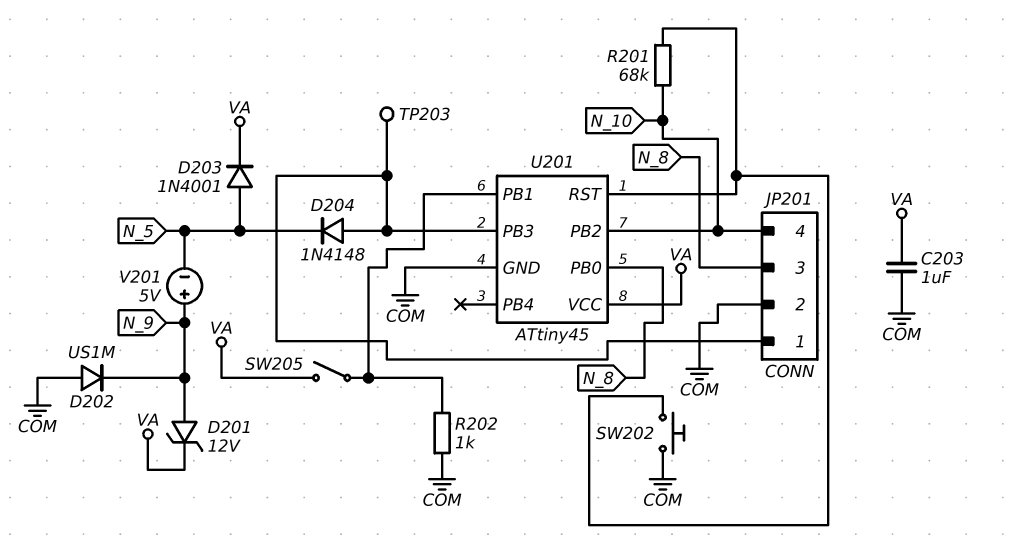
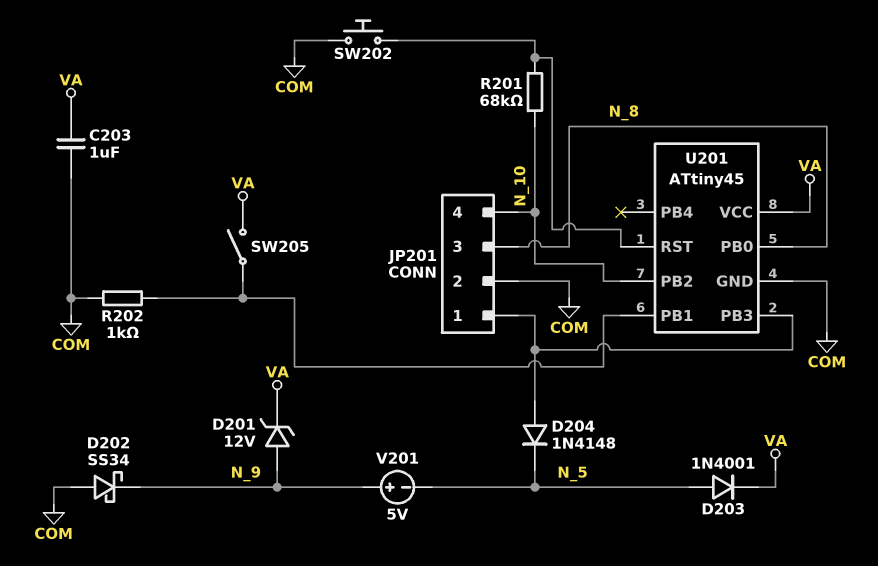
D202: diode US1M (A COM, K N_9) -> schottky SS34 (A COM, K N_9)
TP203: test point (JP201/1) -> none

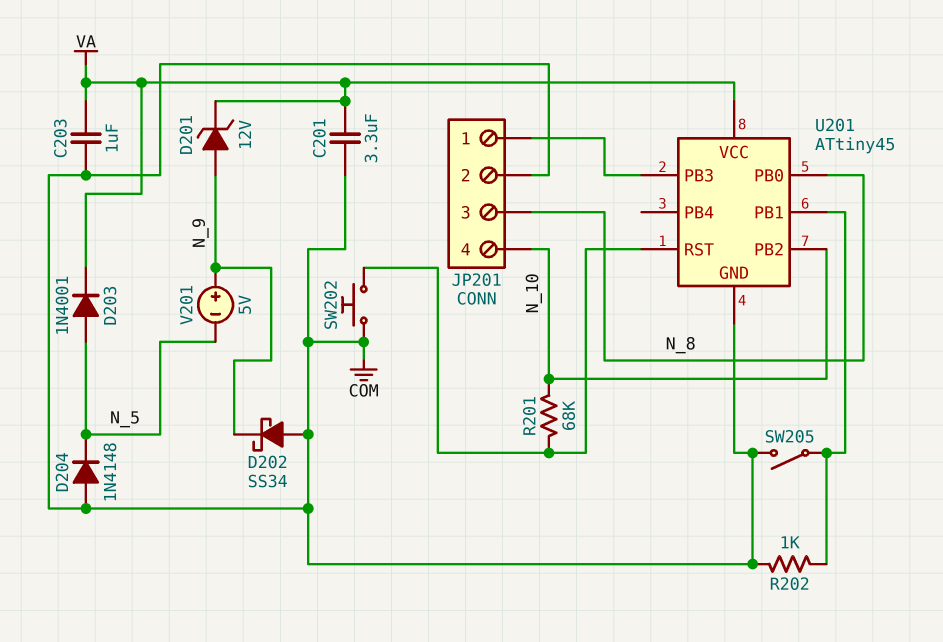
C201: none -> 3.3uF (COM, VA)
D204: diode 1N4148 (A JP201/1, K N_5) -> diode 1N4148 (A COM, K N_5)
SW205: switch (U201/PB1, VA) -> switch (COM, U201/PB1)

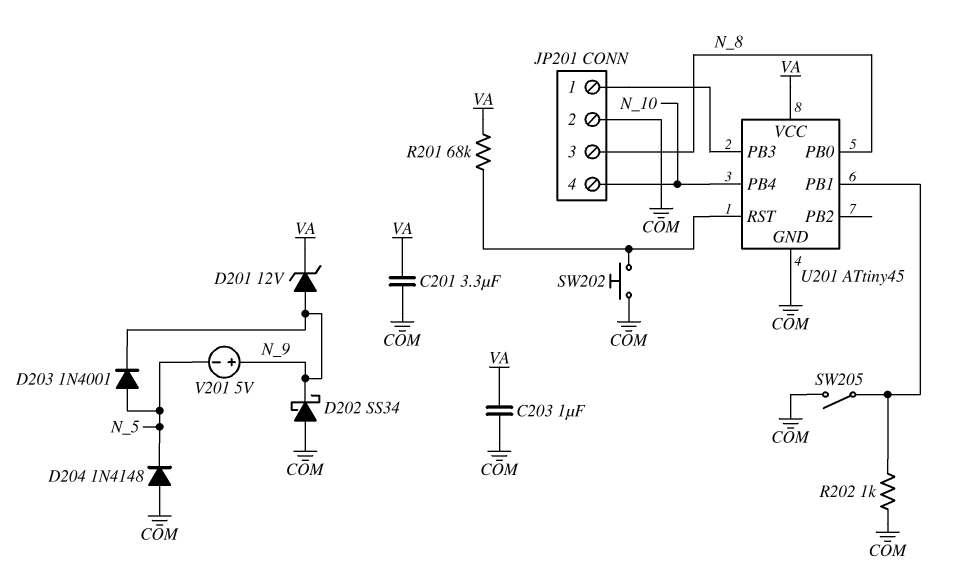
D203: diode 1N4001 (A N_5, K VA) -> diode 1N4001 (A N_5, K N_9)
R201: 68k (N_10, U201/RST) -> 68k (U201/RST, VA)
U201 pin PB2: N_10 -> none
U201 pin PB4: none -> N_10

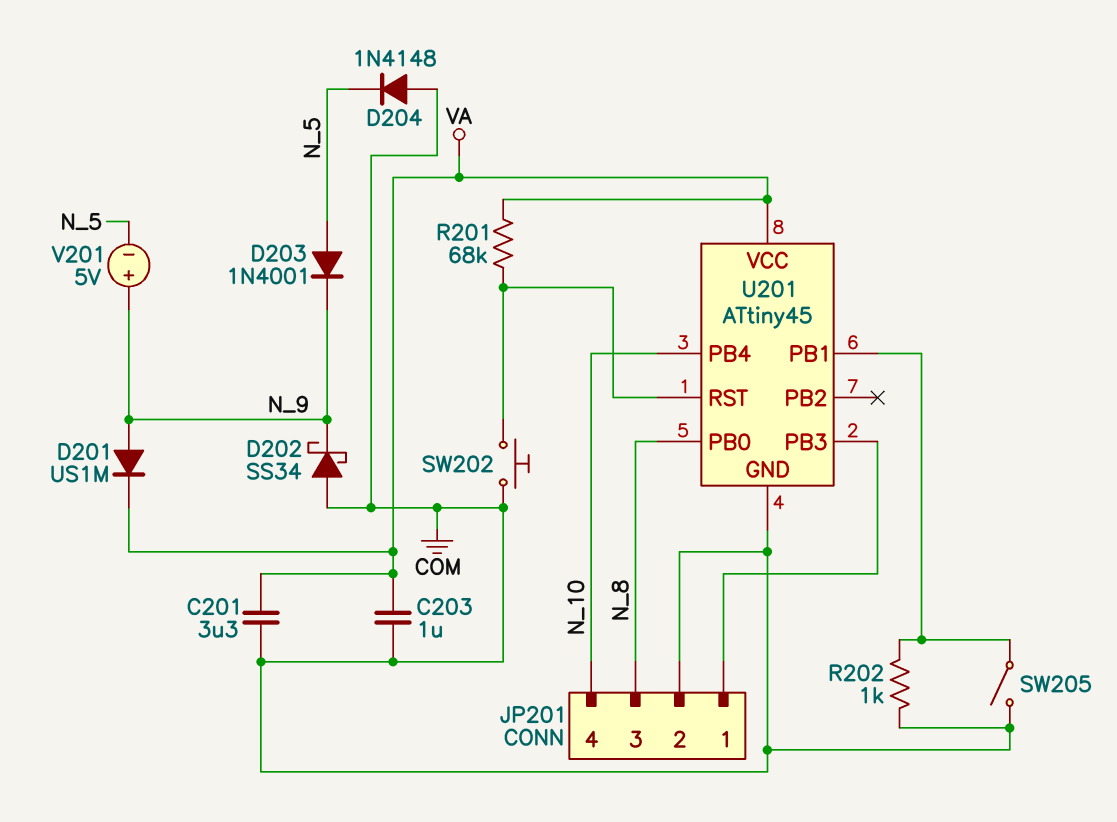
D201: zener 12V (A N_9, K VA) -> diode US1M (A N_9, K VA)

